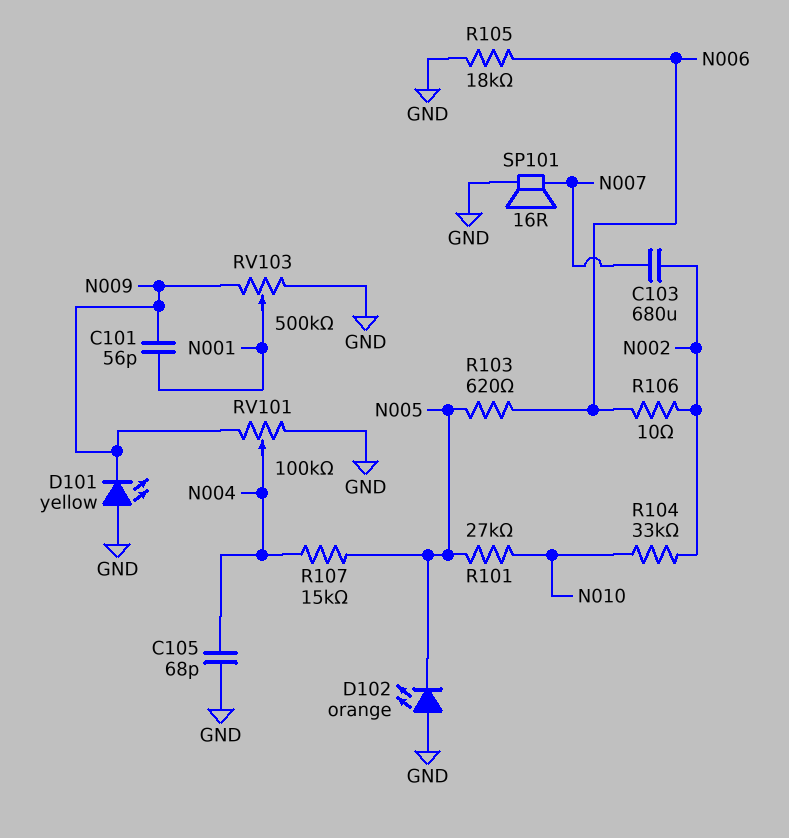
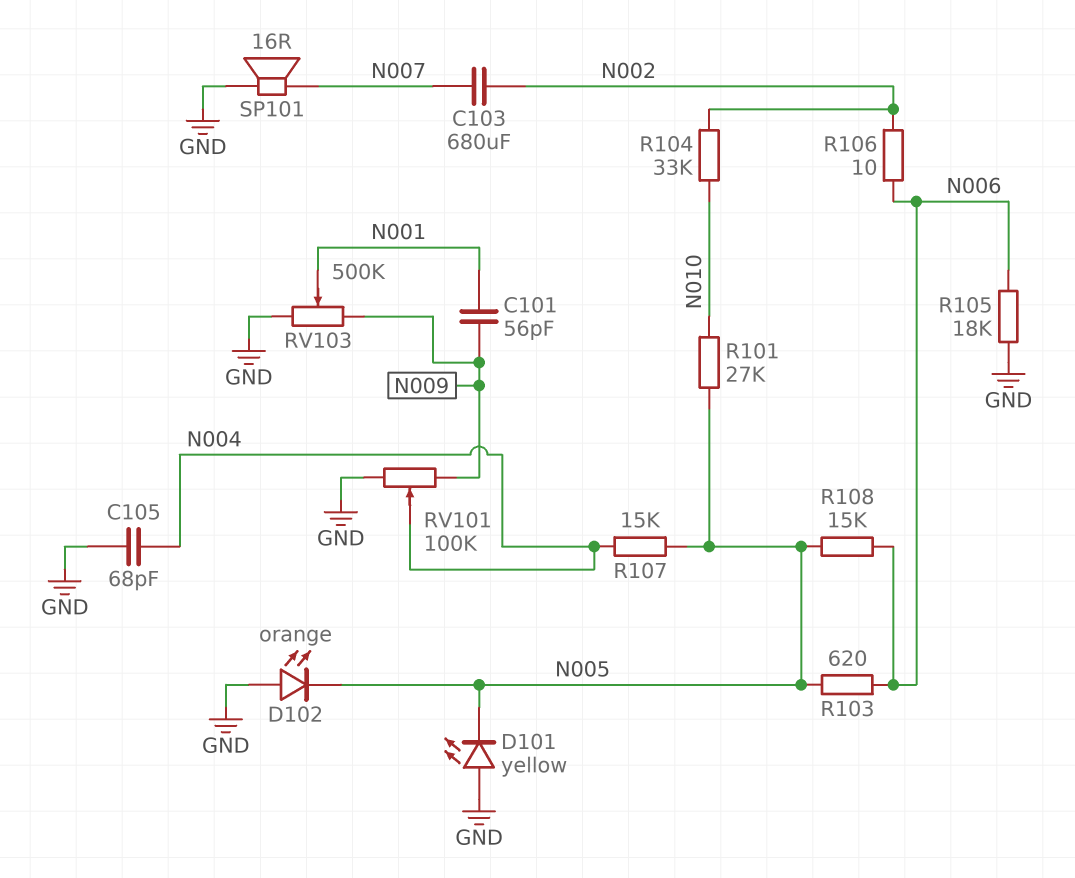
D101: LED yellow (A GND, K N009) -> LED yellow (A GND, K N005)
R108: none -> 15k (N005, N006)

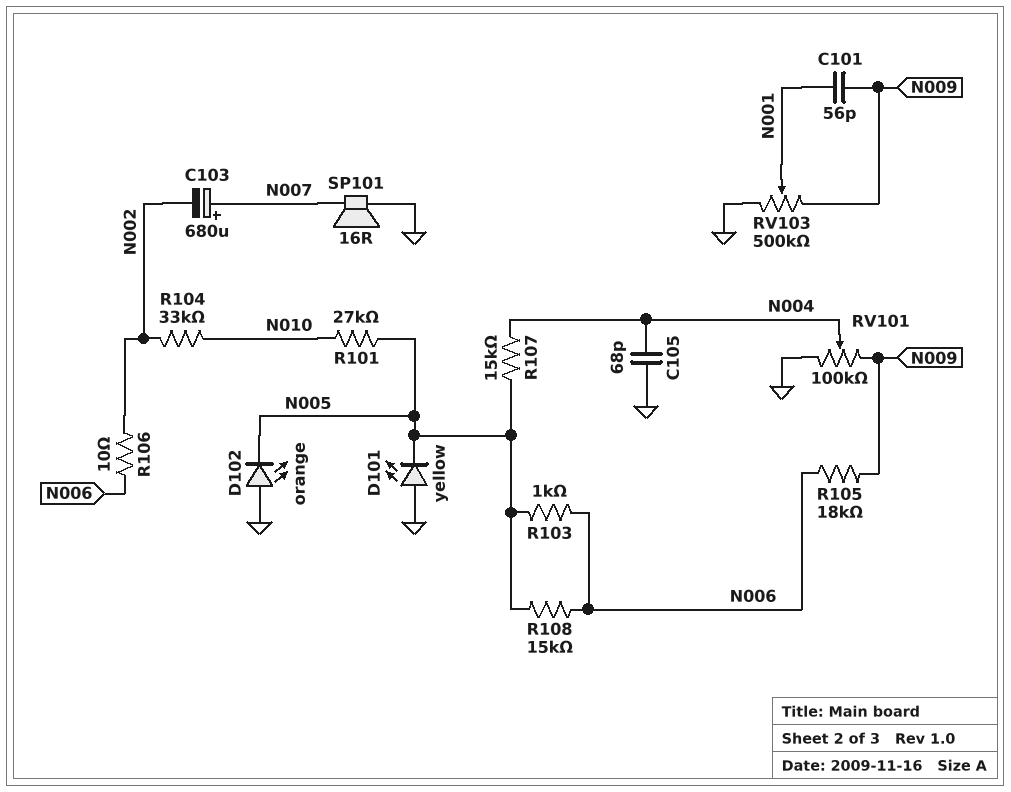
C103: 680uF (N002, N007) -> 680uF (plus N007, minus N002)
R103: 620 (N005, N006) -> 1k (N005, N006)
R105: 18k (GND, N006) -> 18k (N006, N009)

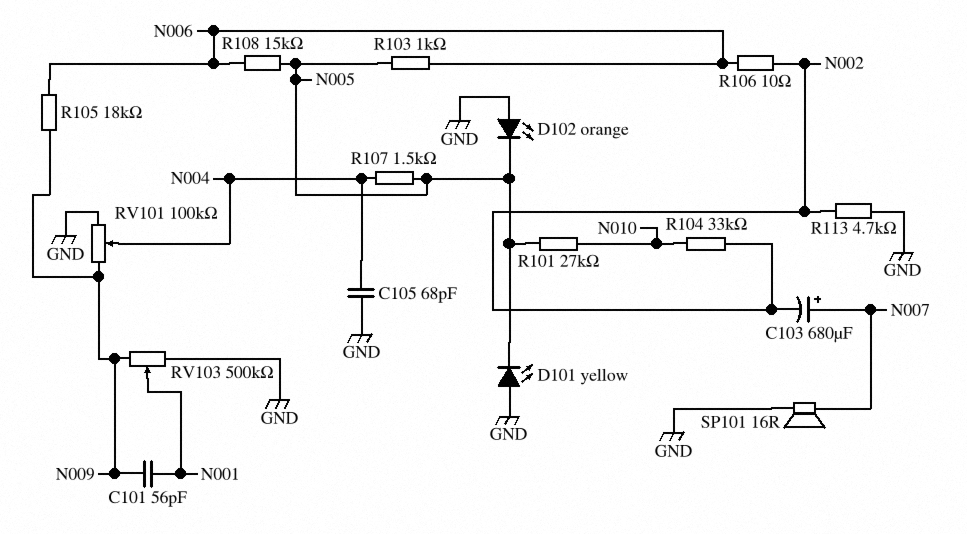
R107: 15k (N004, N005) -> 1.5k (N004, N005)
R113: none -> 4.7k (GND, N002)

